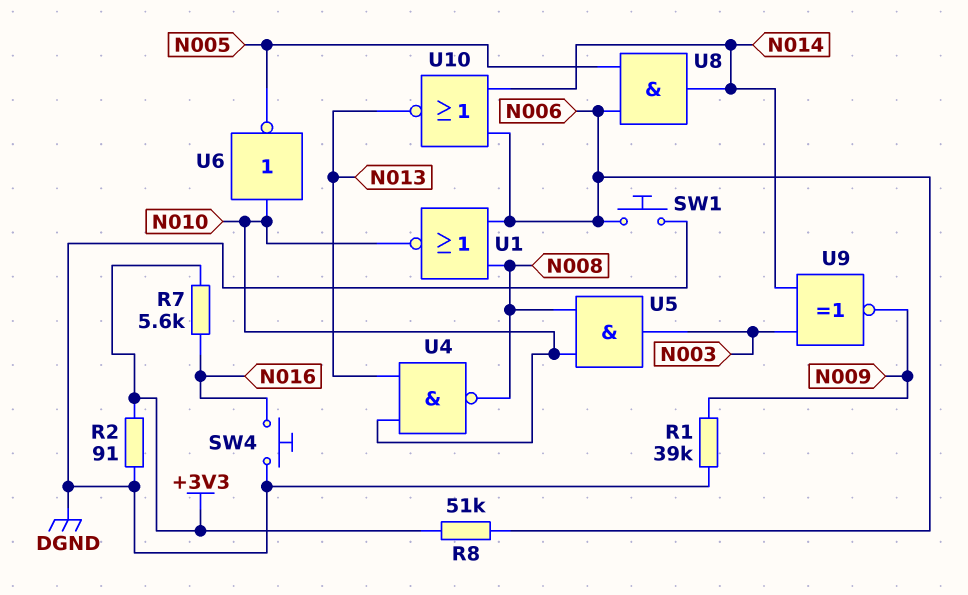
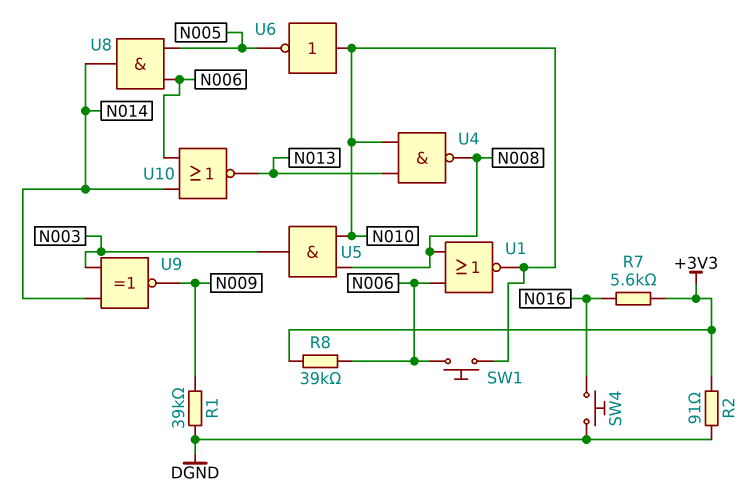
R8: 51k (+3V3, N006) -> 39k (+3V3, N006)
SW1: button (DGND, N006) -> button (N006, N010)

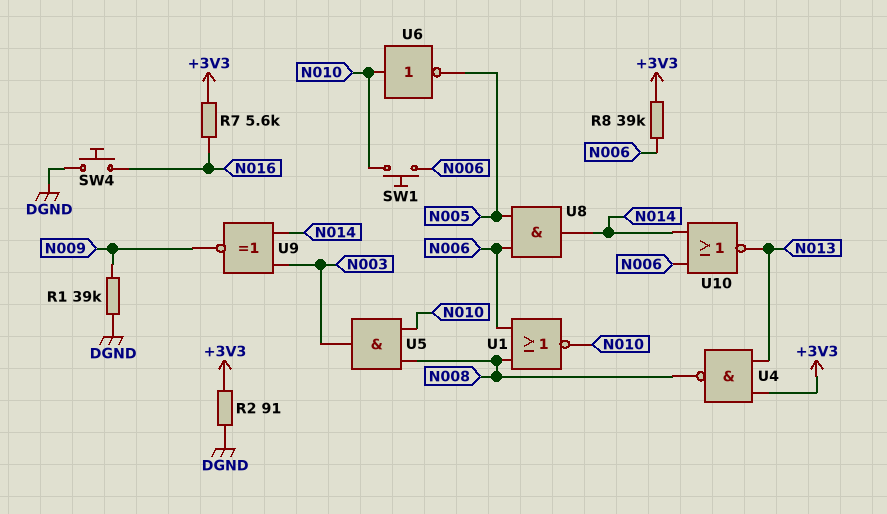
U4: NAND (in N010, in N013, out N008) -> NAND (in +3V3, in N013, out N008)

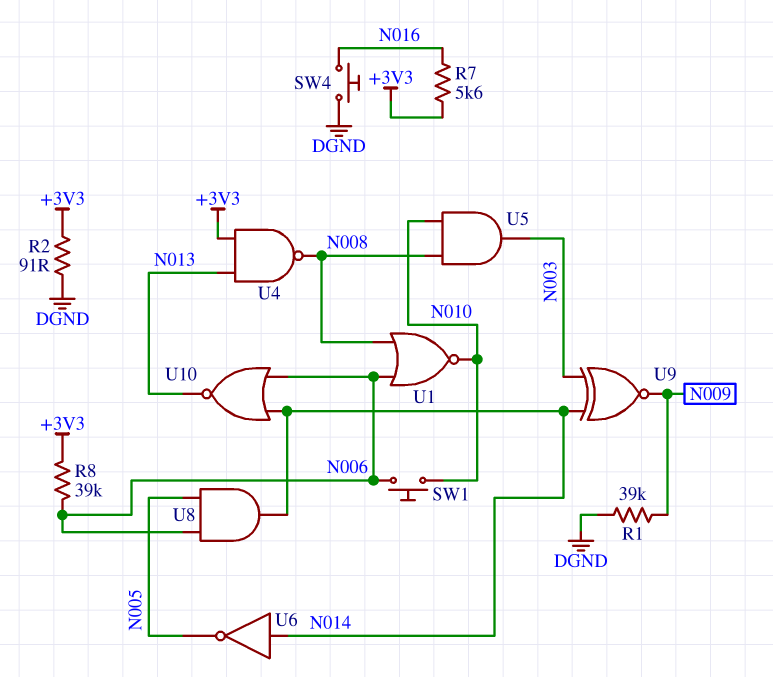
U6: NOT (in N010, out N005) -> NOT (in N014, out N005)

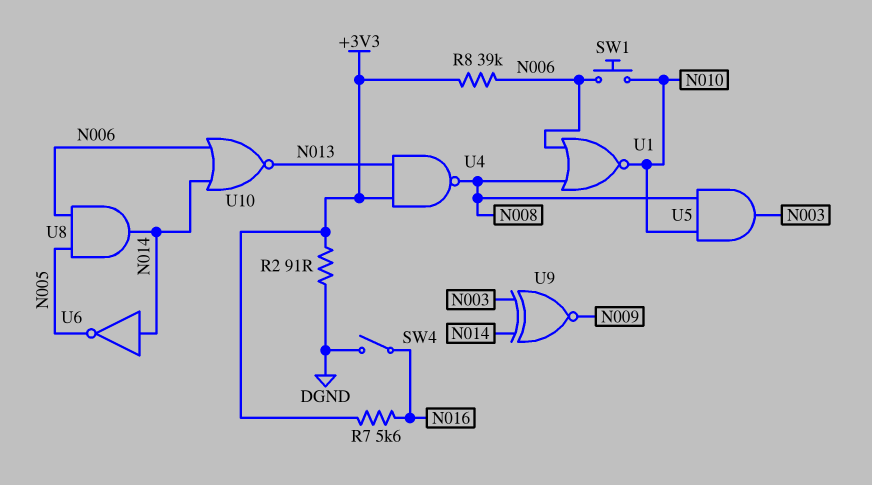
R1: 39k (DGND, N009) -> none
SW4: button (DGND, N016) -> switch (DGND, N016)

